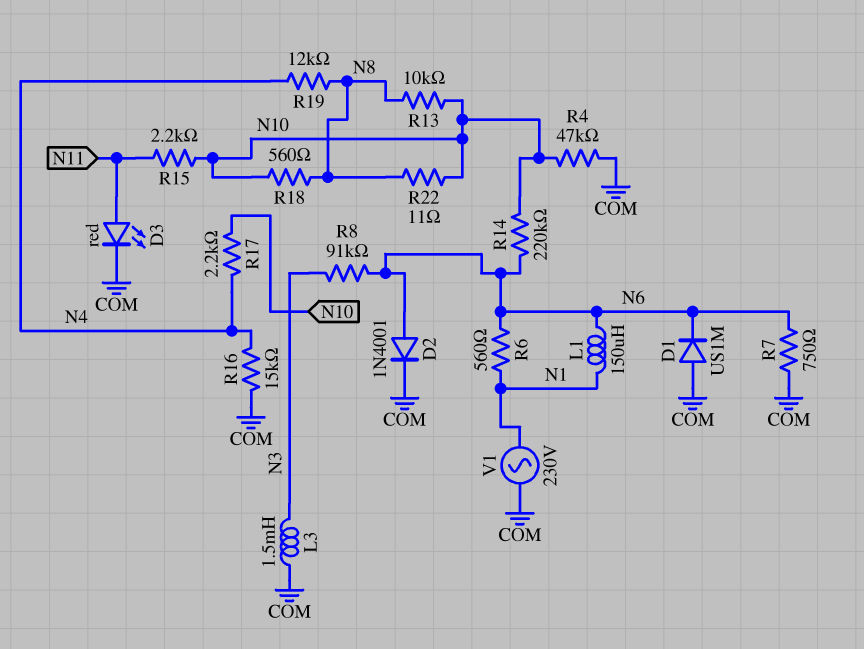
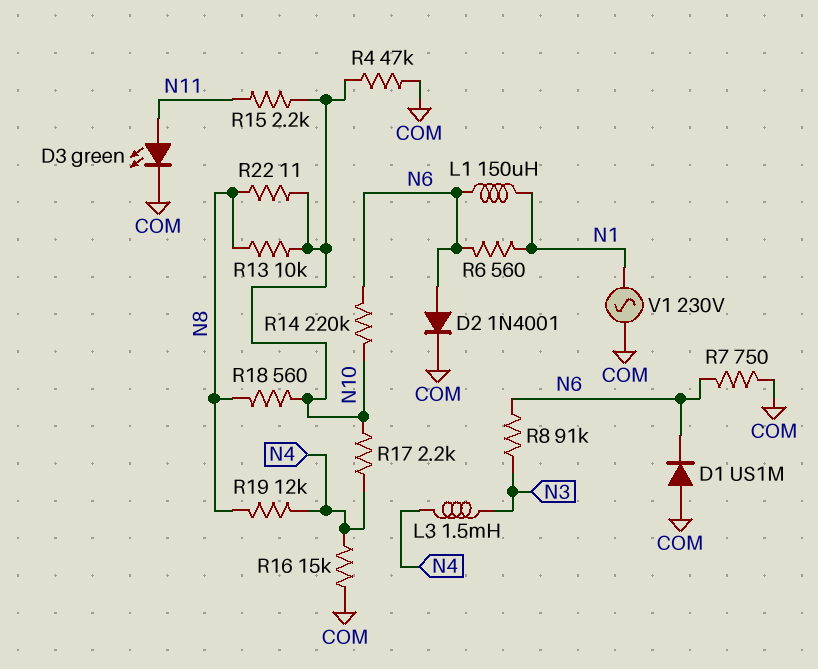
D3: LED red (A N11, K COM) -> LED green (A N11, K COM)
L3: 1.5mH (COM, N3) -> 1.5mH (N3, N4)

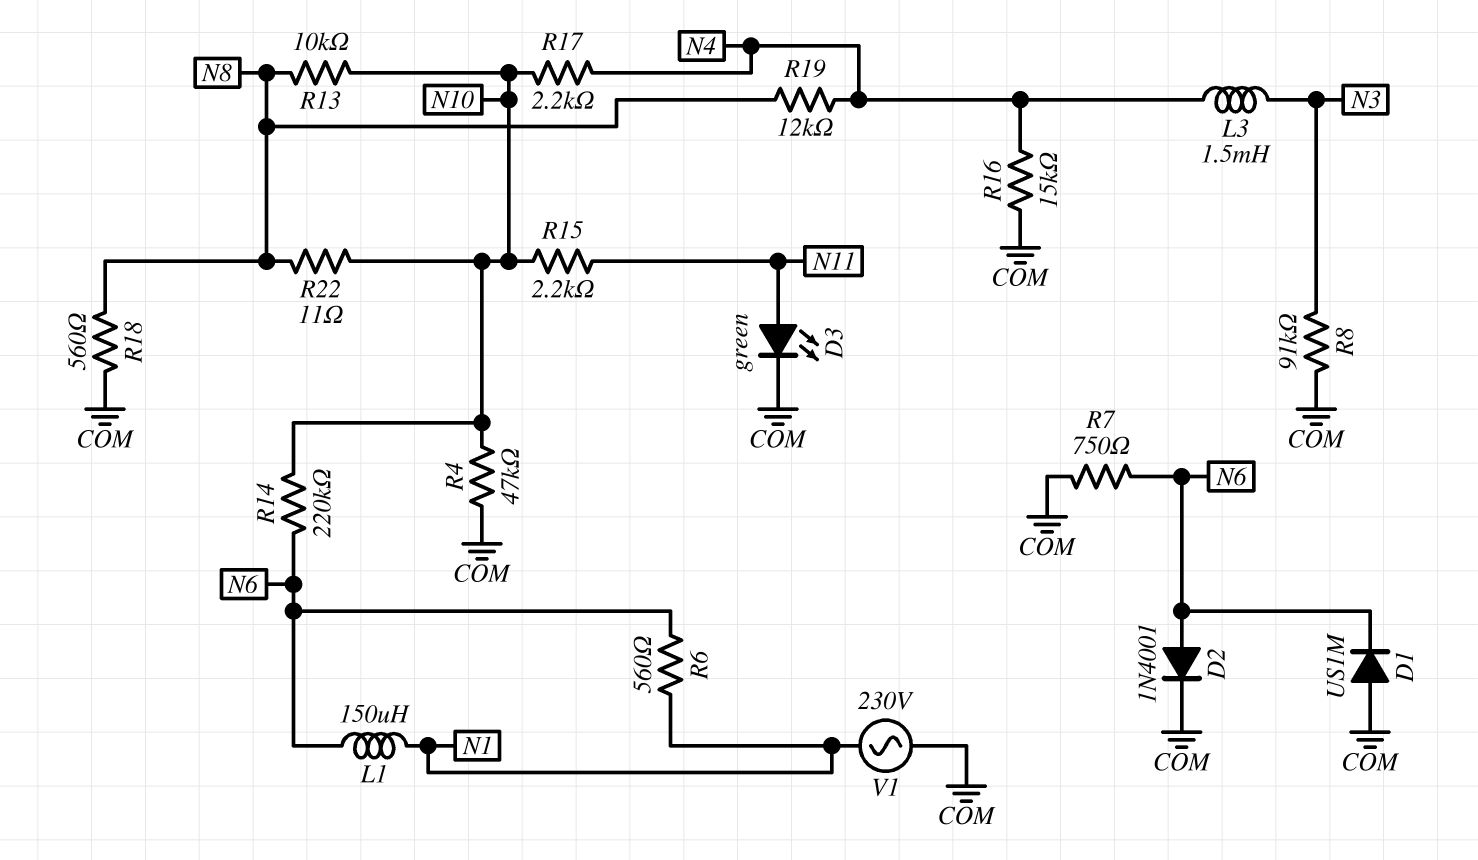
R8: 91k (N3, N6) -> 91k (COM, N3)
R18: 560 (N8, N10) -> 560 (COM, N8)

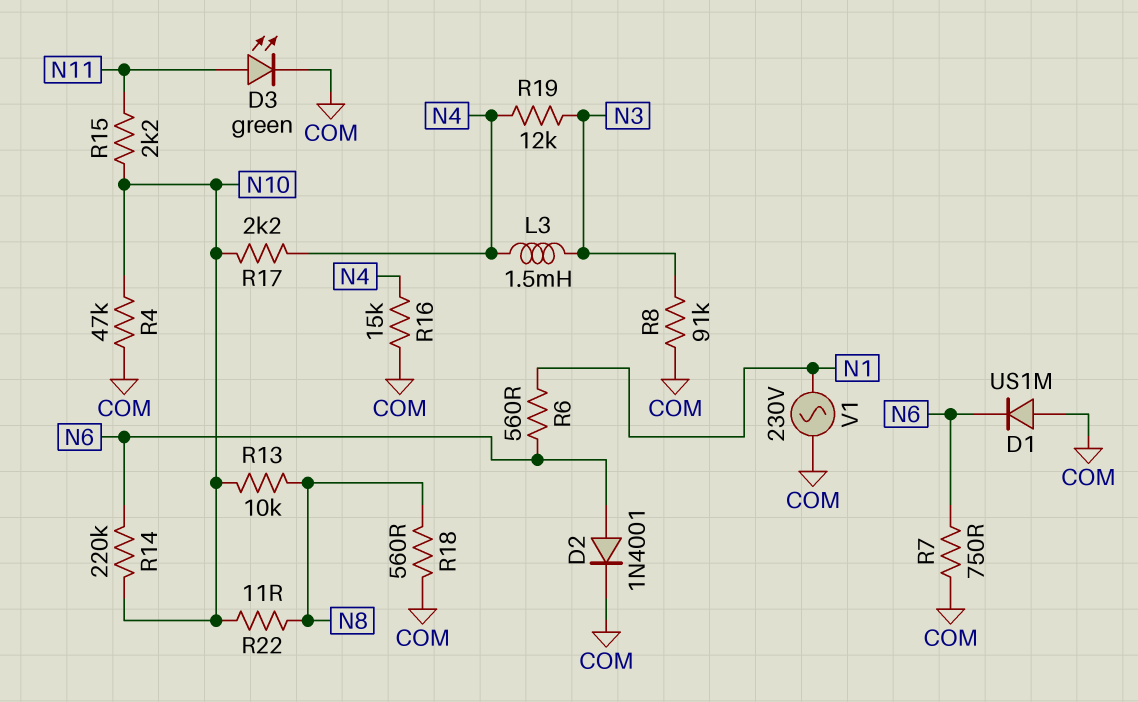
L1: 150uH (N1, N6) -> none
R19: 12k (N4, N8) -> 12k (N3, N4)

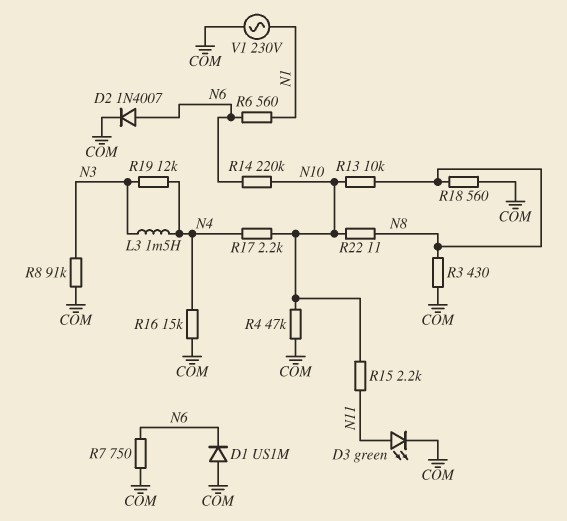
D2: diode 1N4001 (A N6, K COM) -> diode 1N4007 (A N6, K COM)
R3: none -> 430 (COM, N8)

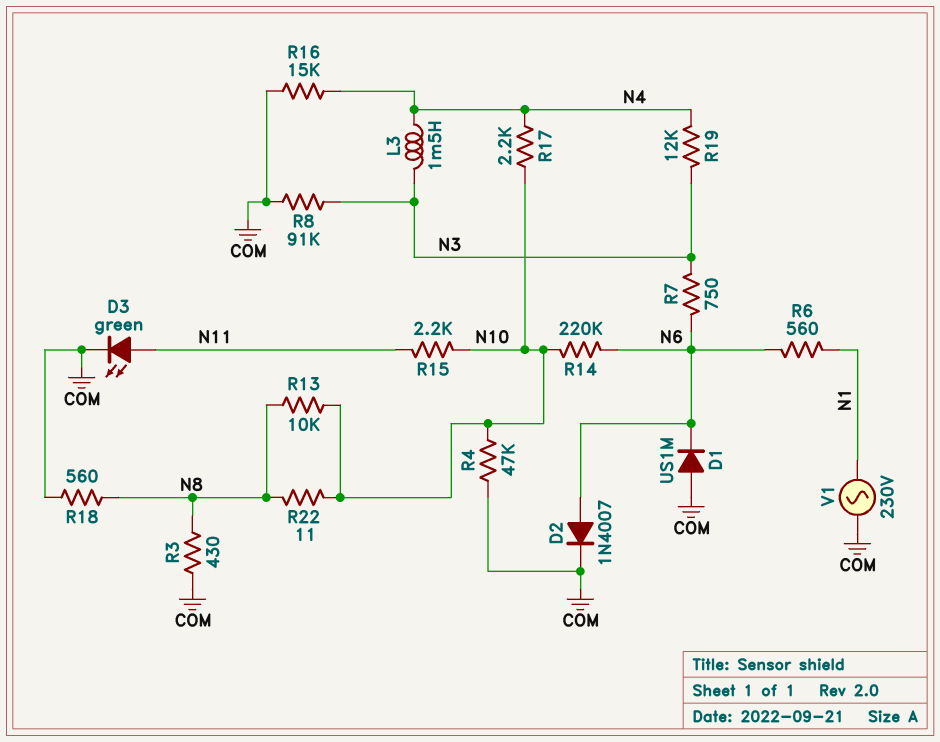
R7: 750 (COM, N6) -> 750 (N3, N6)

